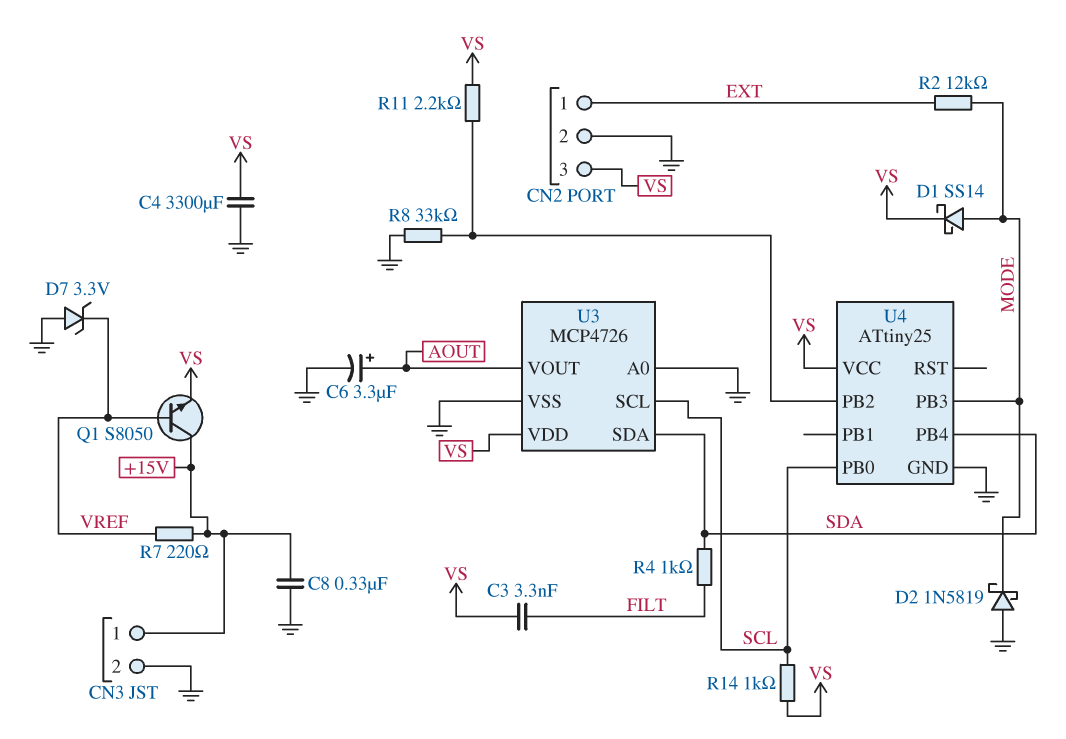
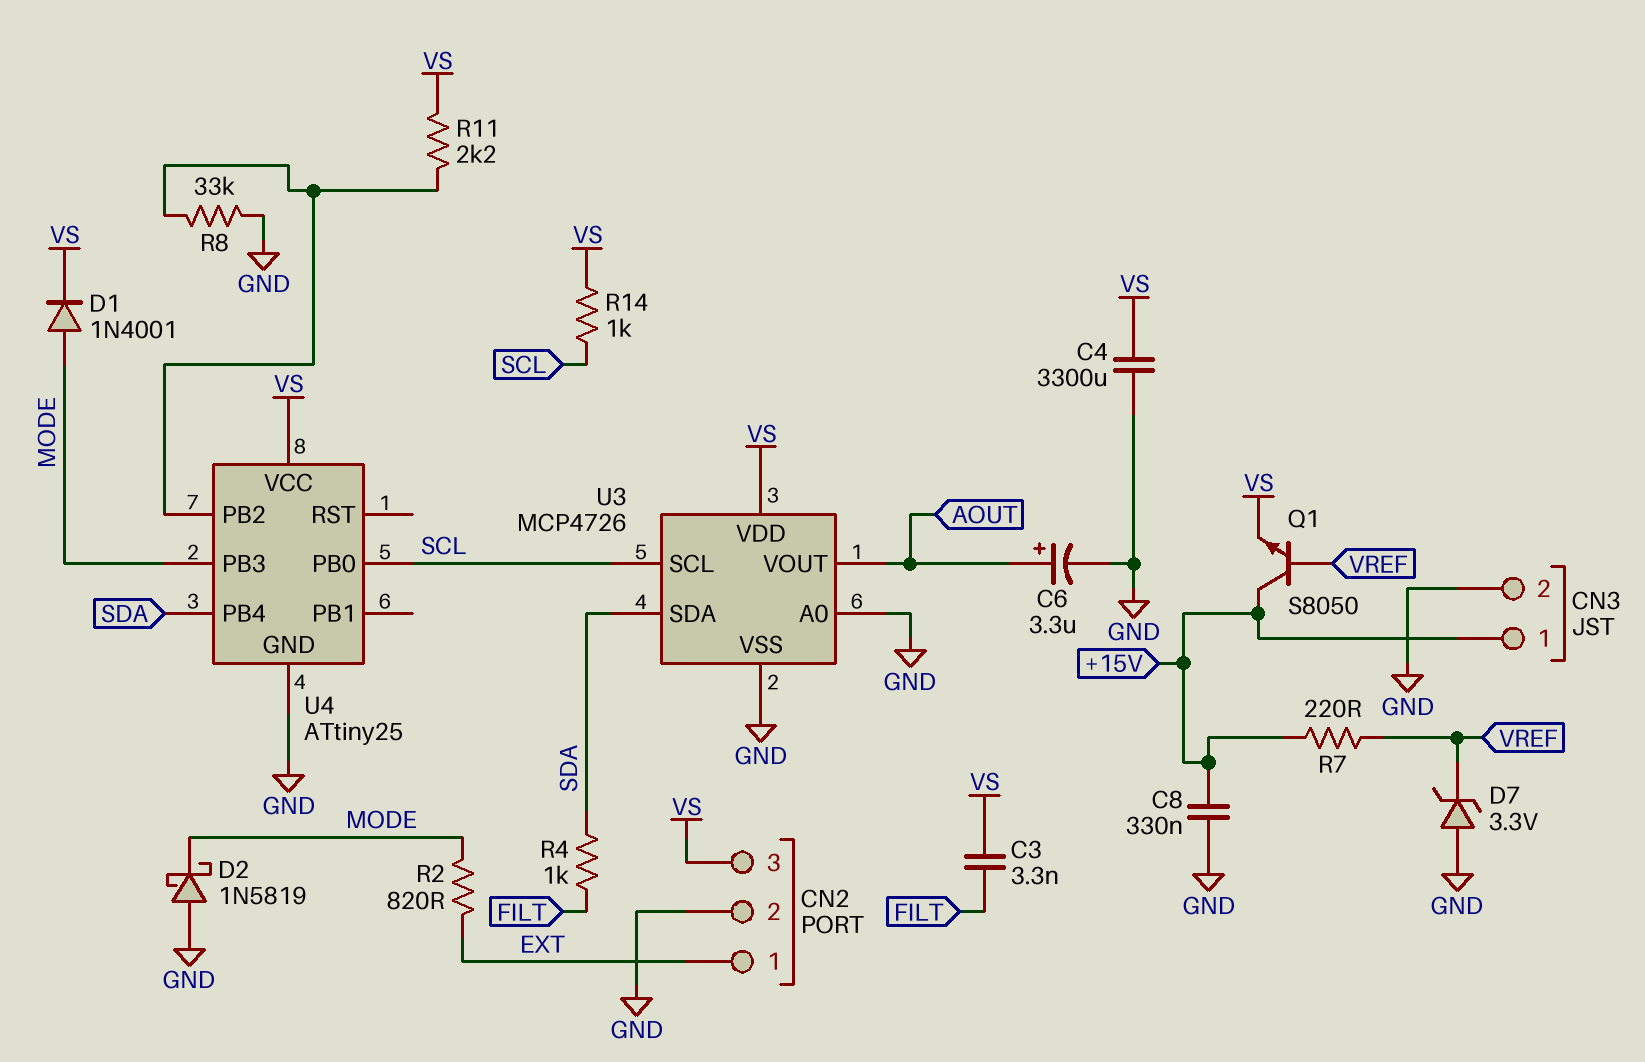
D1: schottky SS14 (A MODE, K VS) -> diode 1N4001 (A MODE, K VS)
R2: 12k (EXT, MODE) -> 820 (EXT, MODE)

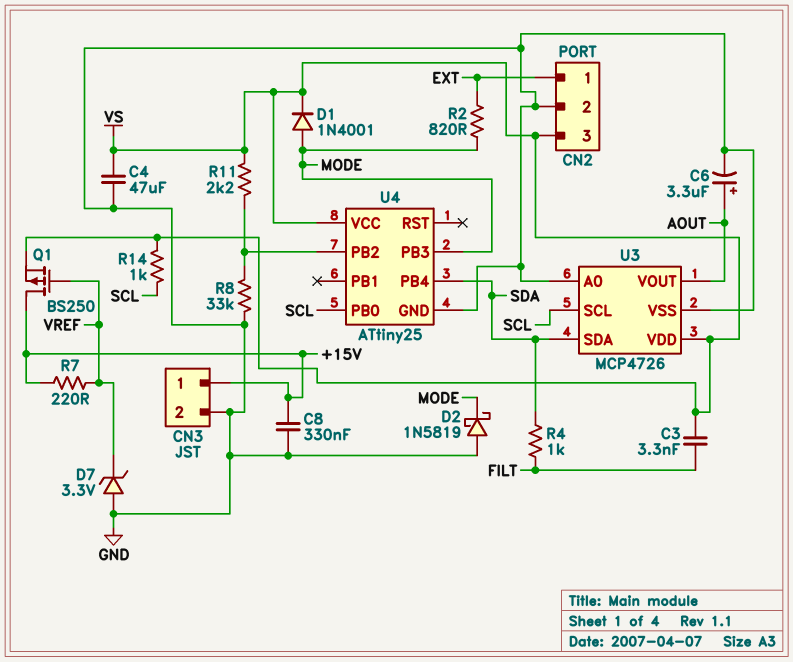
C4: 3300uF (GND, VS) -> 47uF (GND, VS)
Q1: NPN S8050 (B VREF, C +15V, E VS) -> PMOS BS250 (G VREF, D +15V, S VS)

